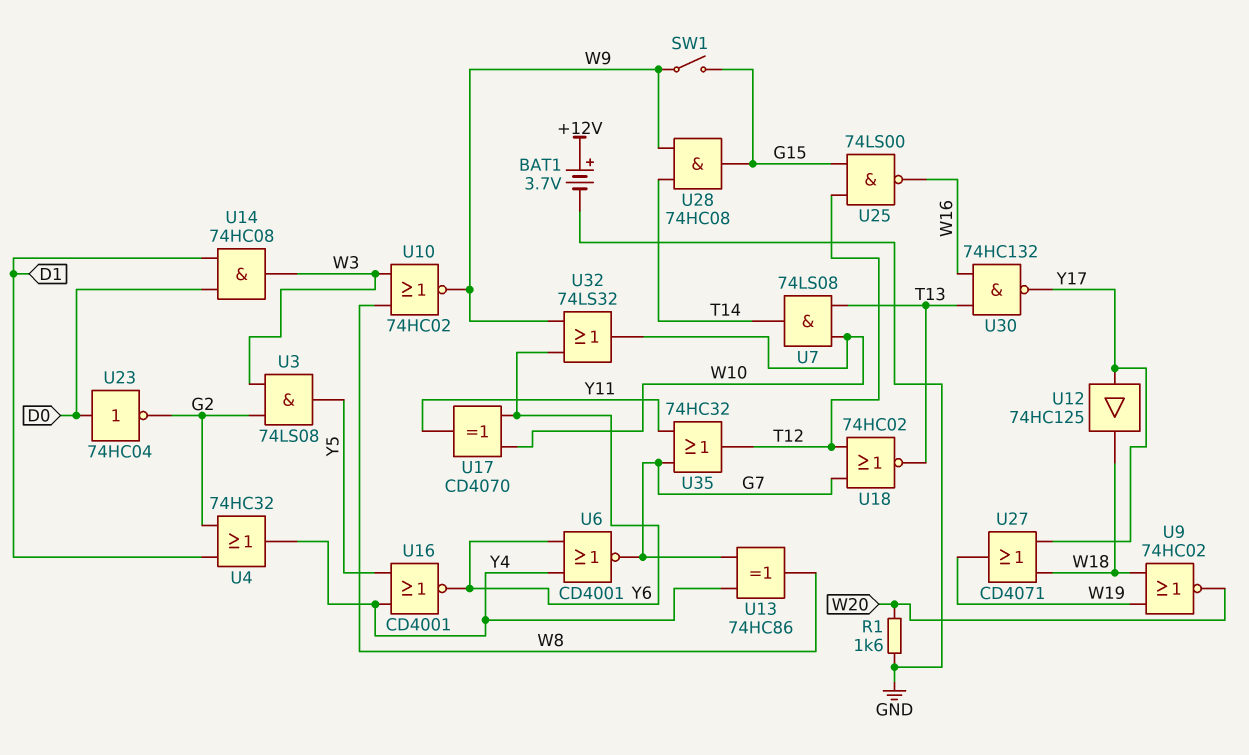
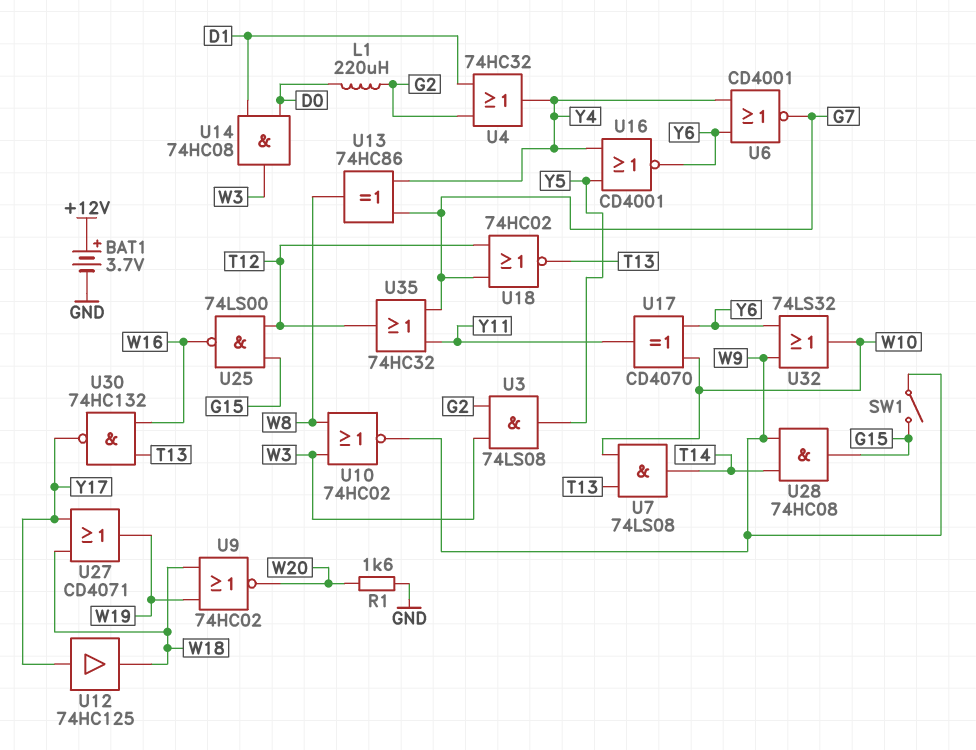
L1: none -> 220uH (D0, G2)
U23: NOT 74HC04 (in D0, out G2) -> none

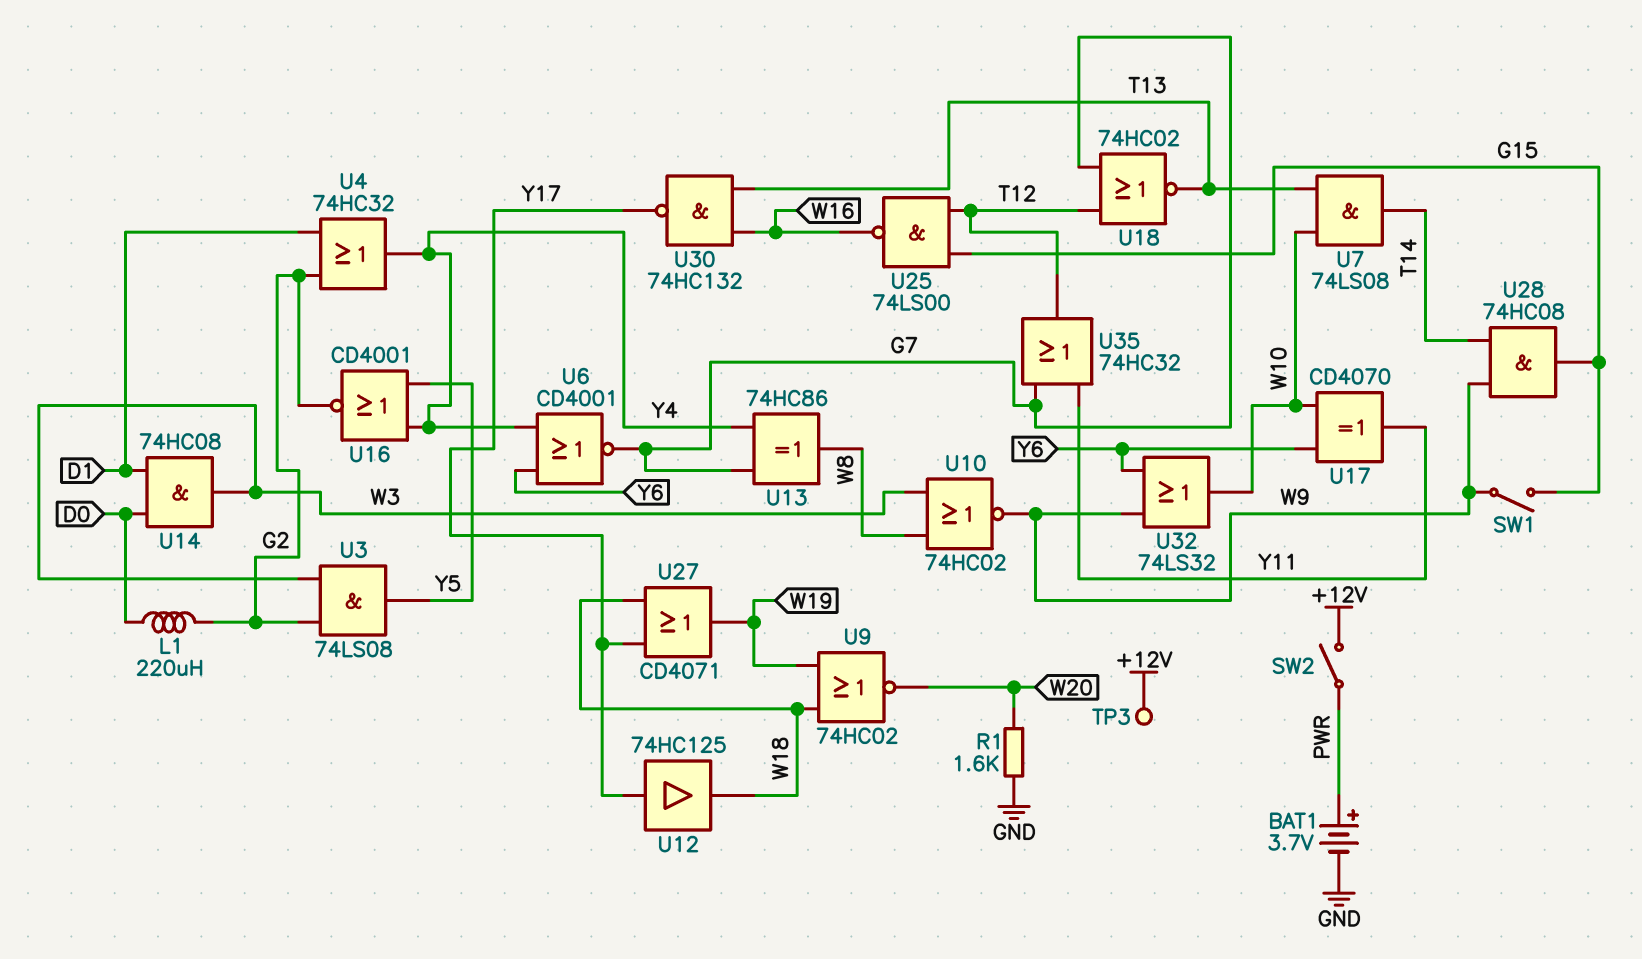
BAT1: 3.7V (plus +12V, minus GND) -> 3.7V (plus PWR, minus GND)
SW2: none -> switch (+12V, PWR)
TP3: none -> test point (+12V)
U16: NOR CD4001 (in Y4, in Y5, out Y6) -> NOR CD4001 (in Y4, in Y5, out G2)

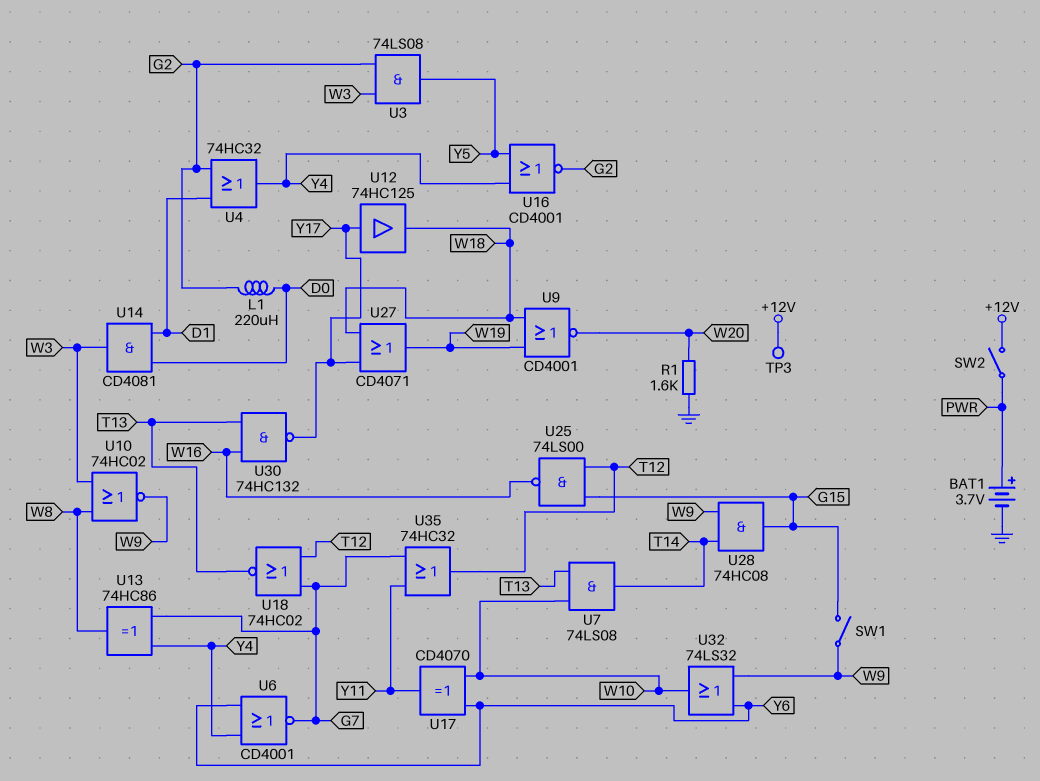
U9: NOR 74HC02 (in W18, in W19, out W20) -> NOR CD4001 (in W18, in W19, out W20)
U14: AND 74HC08 (in D0, in D1, out W3) -> AND CD4081 (in D0, in D1, out W3)

